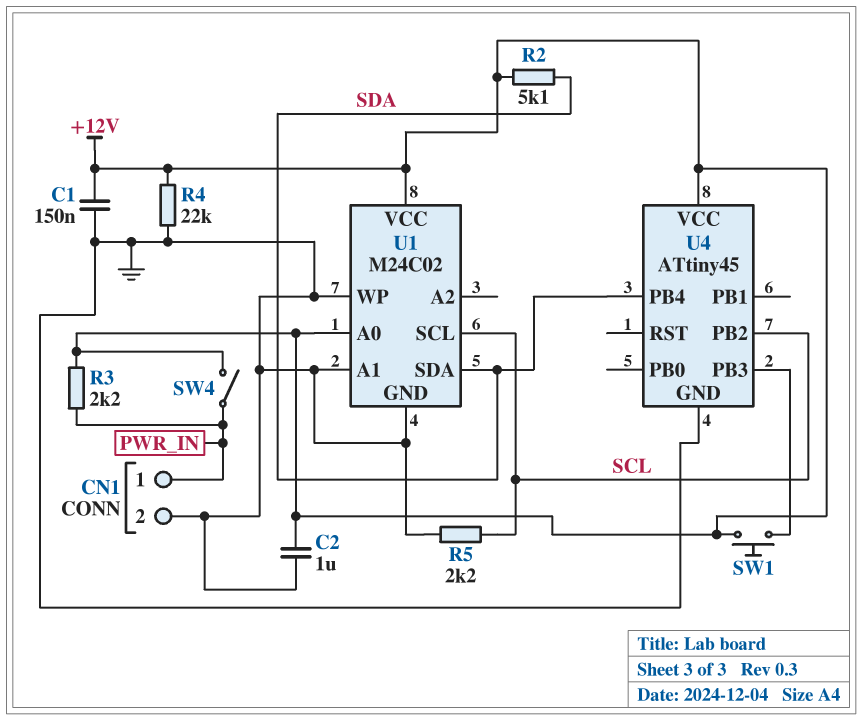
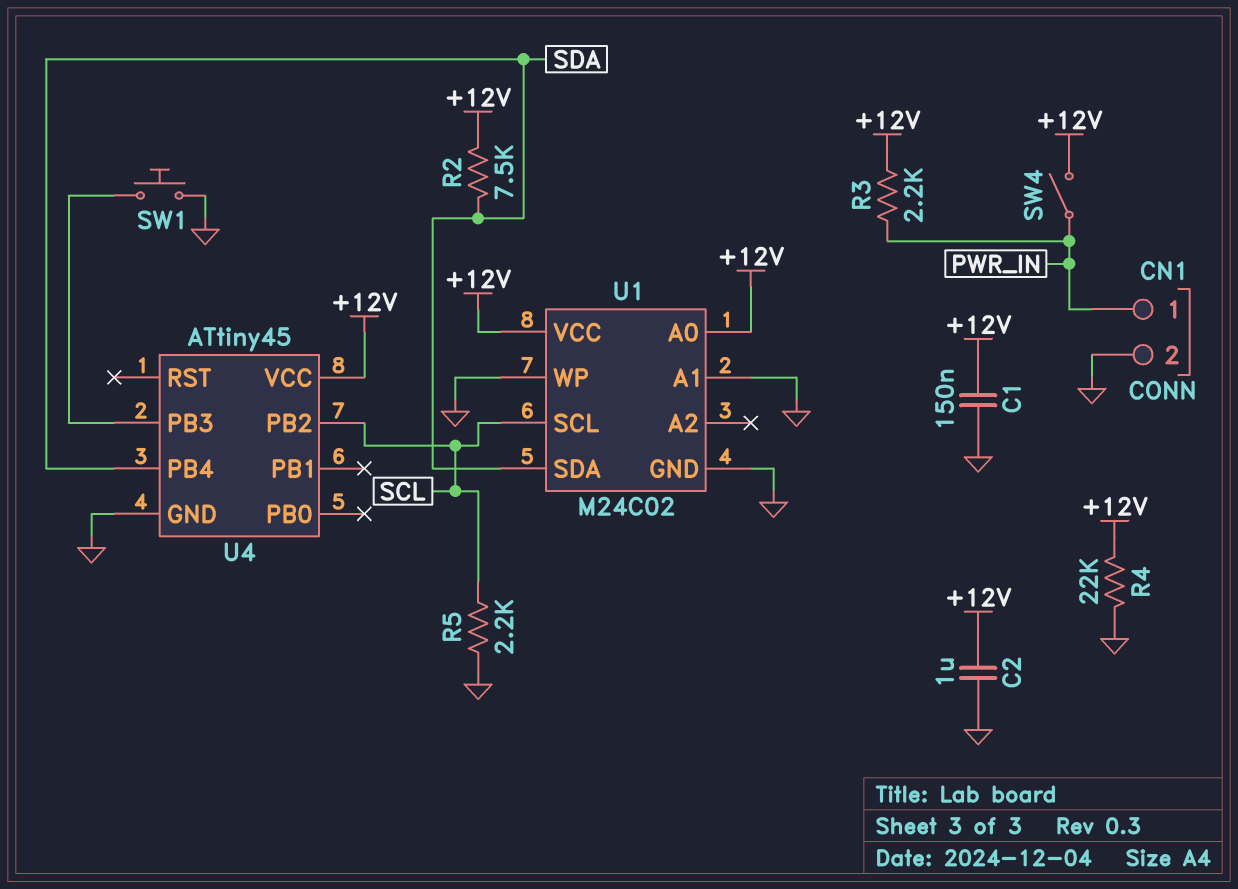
R2: 5.1k (+12V, SDA) -> 7.5k (+12V, SDA)
SW1: button (+12V, U4/PB3) -> button (GND, U4/PB3)

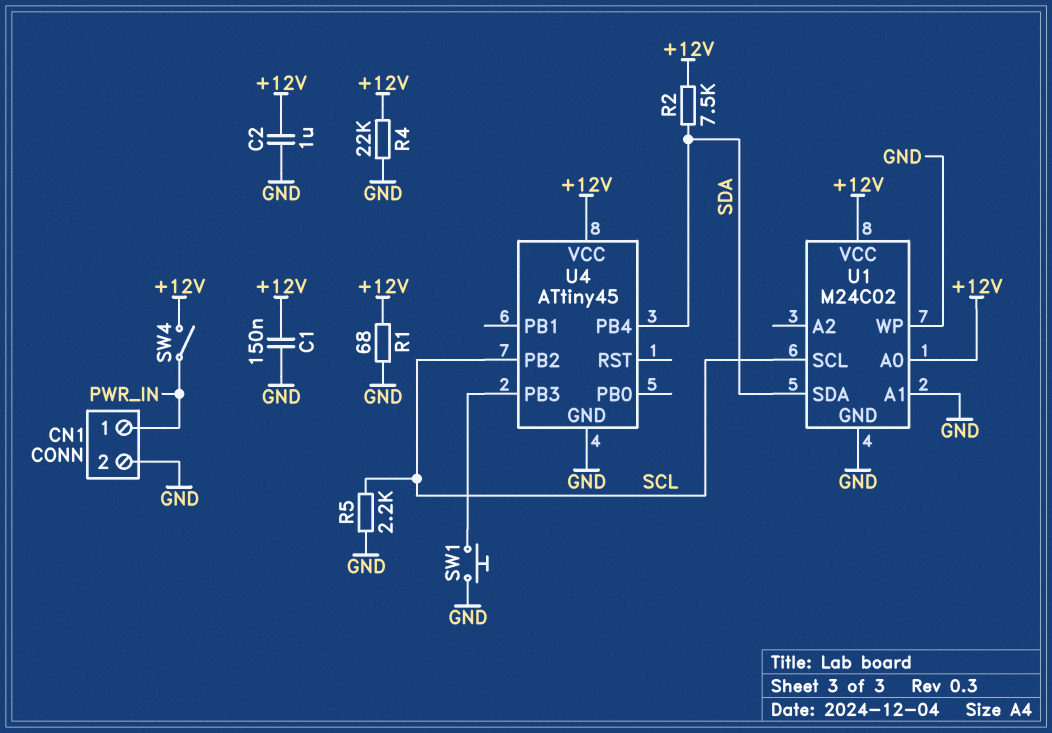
R1: none -> 68 (+12V, GND)
R3: 2.2k (+12V, PWR_IN) -> none

